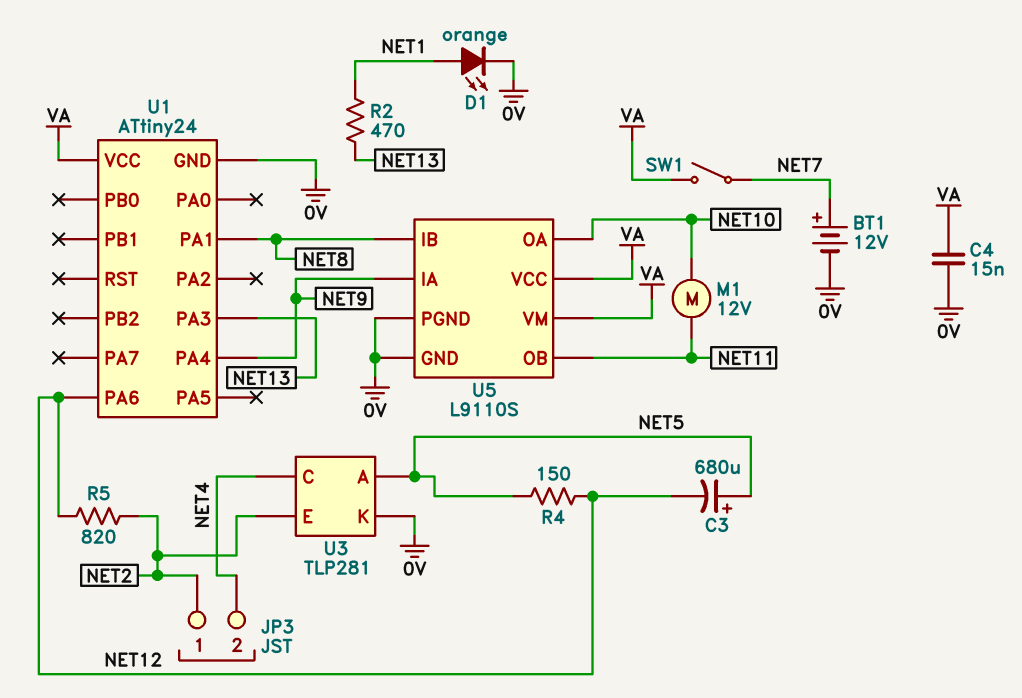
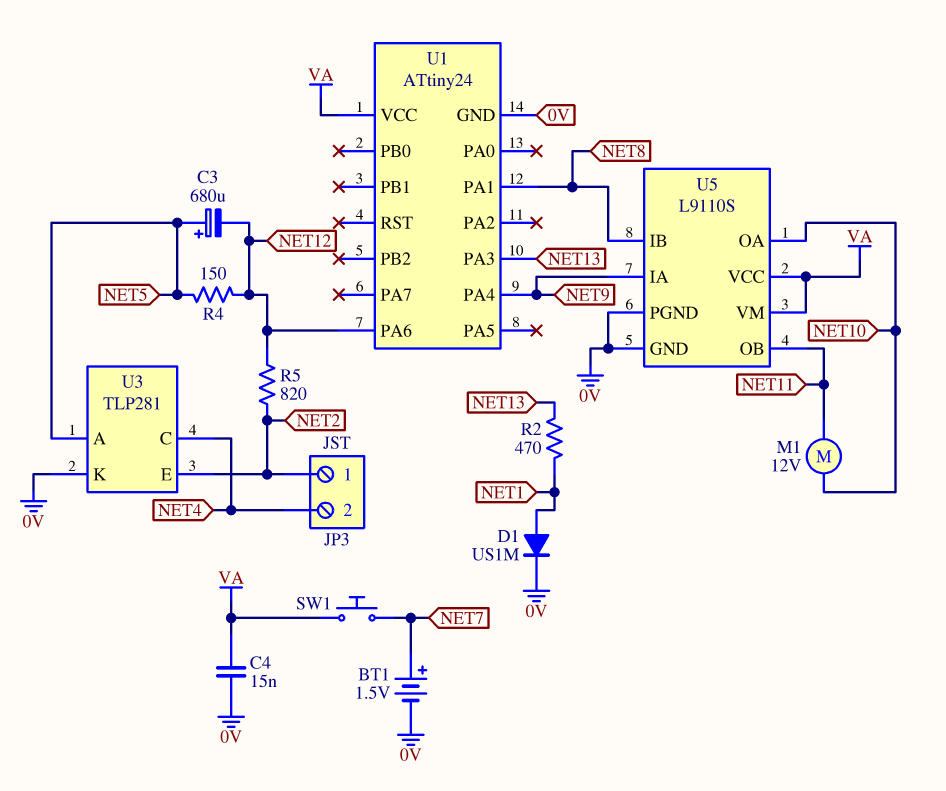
BT1: 12V (plus NET7, minus 0V) -> 1.5V (plus NET7, minus 0V)
D1: LED orange (A NET1, K 0V) -> diode US1M (A NET1, K 0V)
SW1: switch (NET7, VA) -> button (NET7, VA)

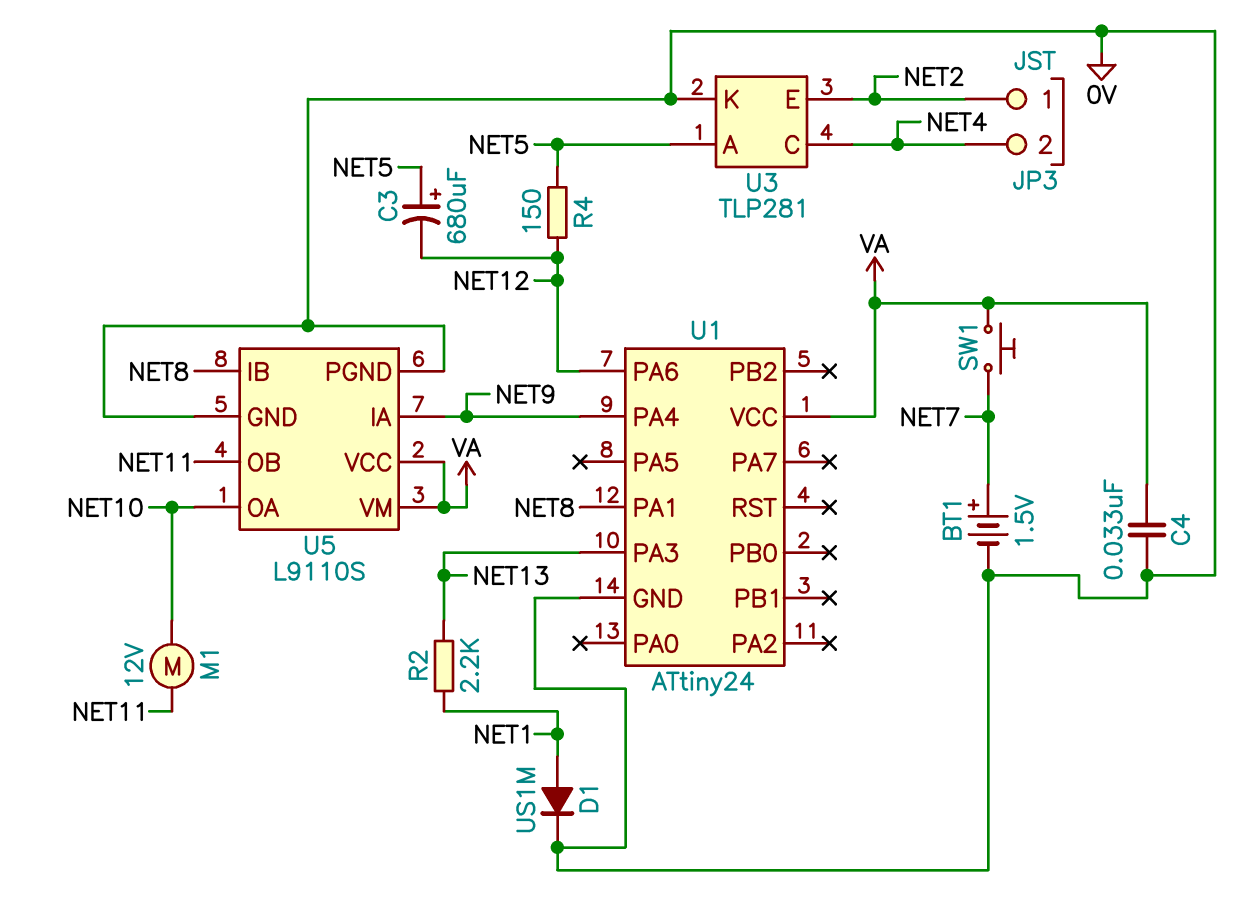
C4: 15nF (0V, VA) -> 33nF (0V, VA)
R2: 470 (NET1, NET13) -> 2.2k (NET1, NET13)
R5: 820 (NET2, NET12) -> none

